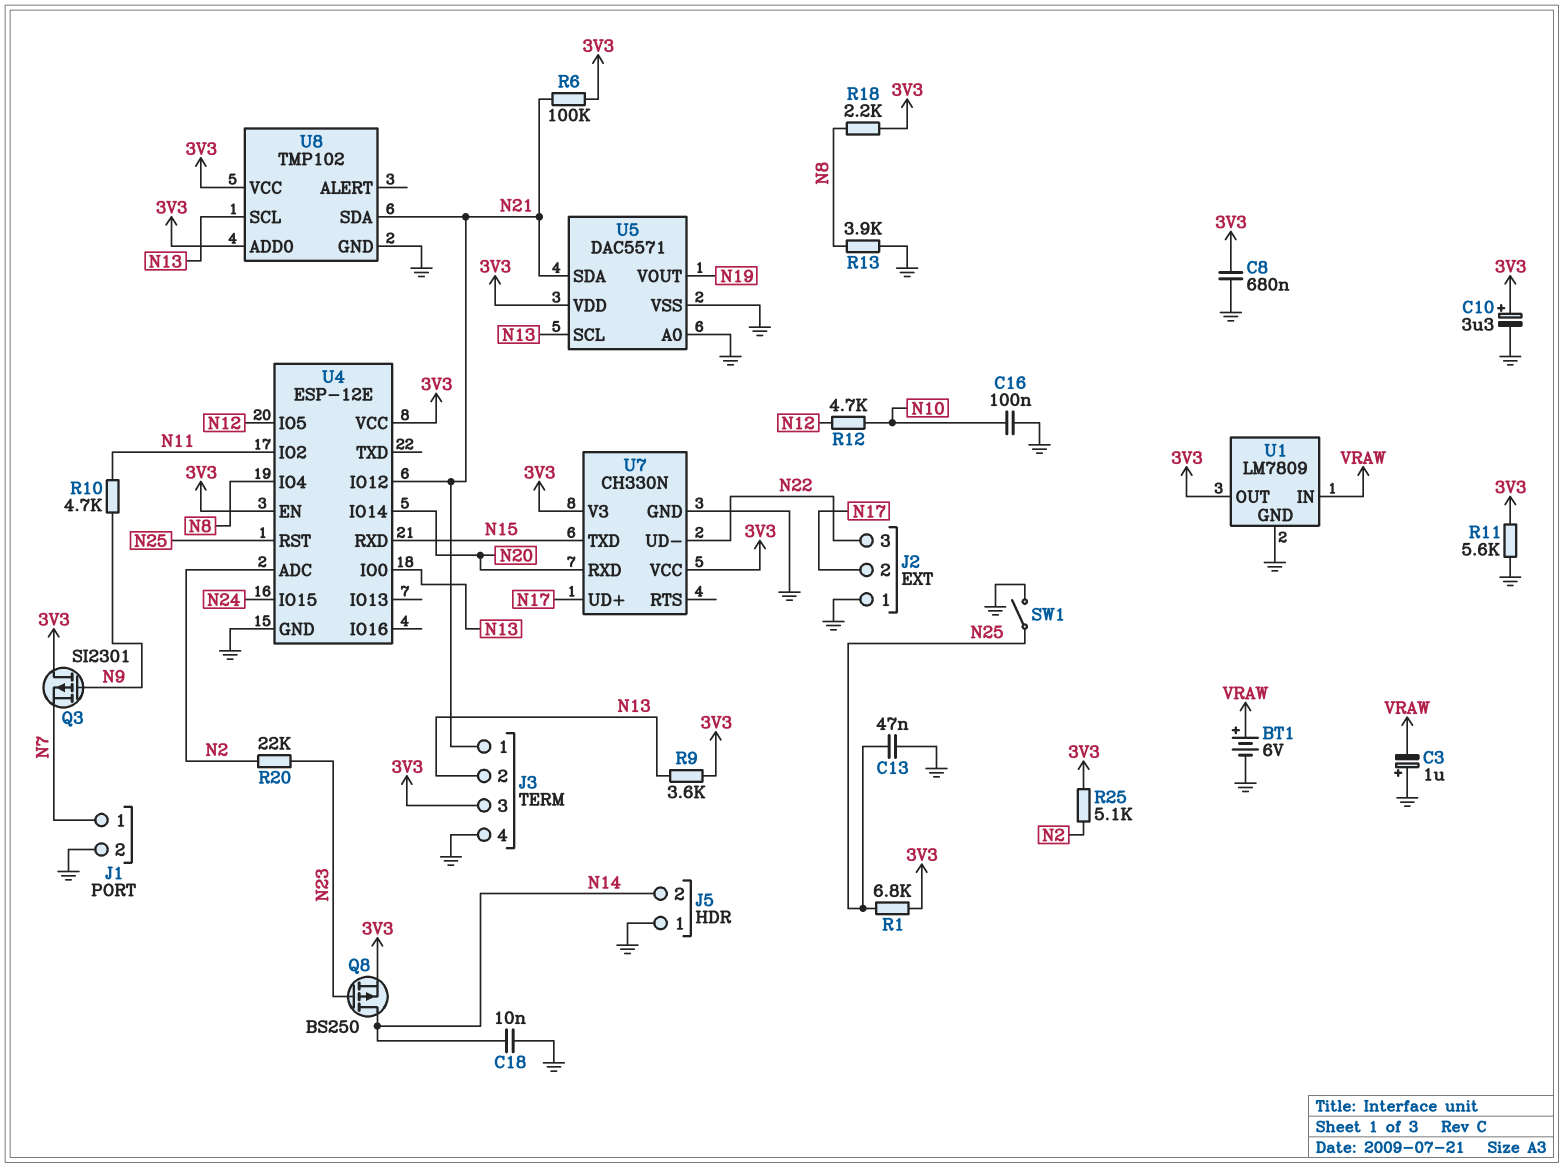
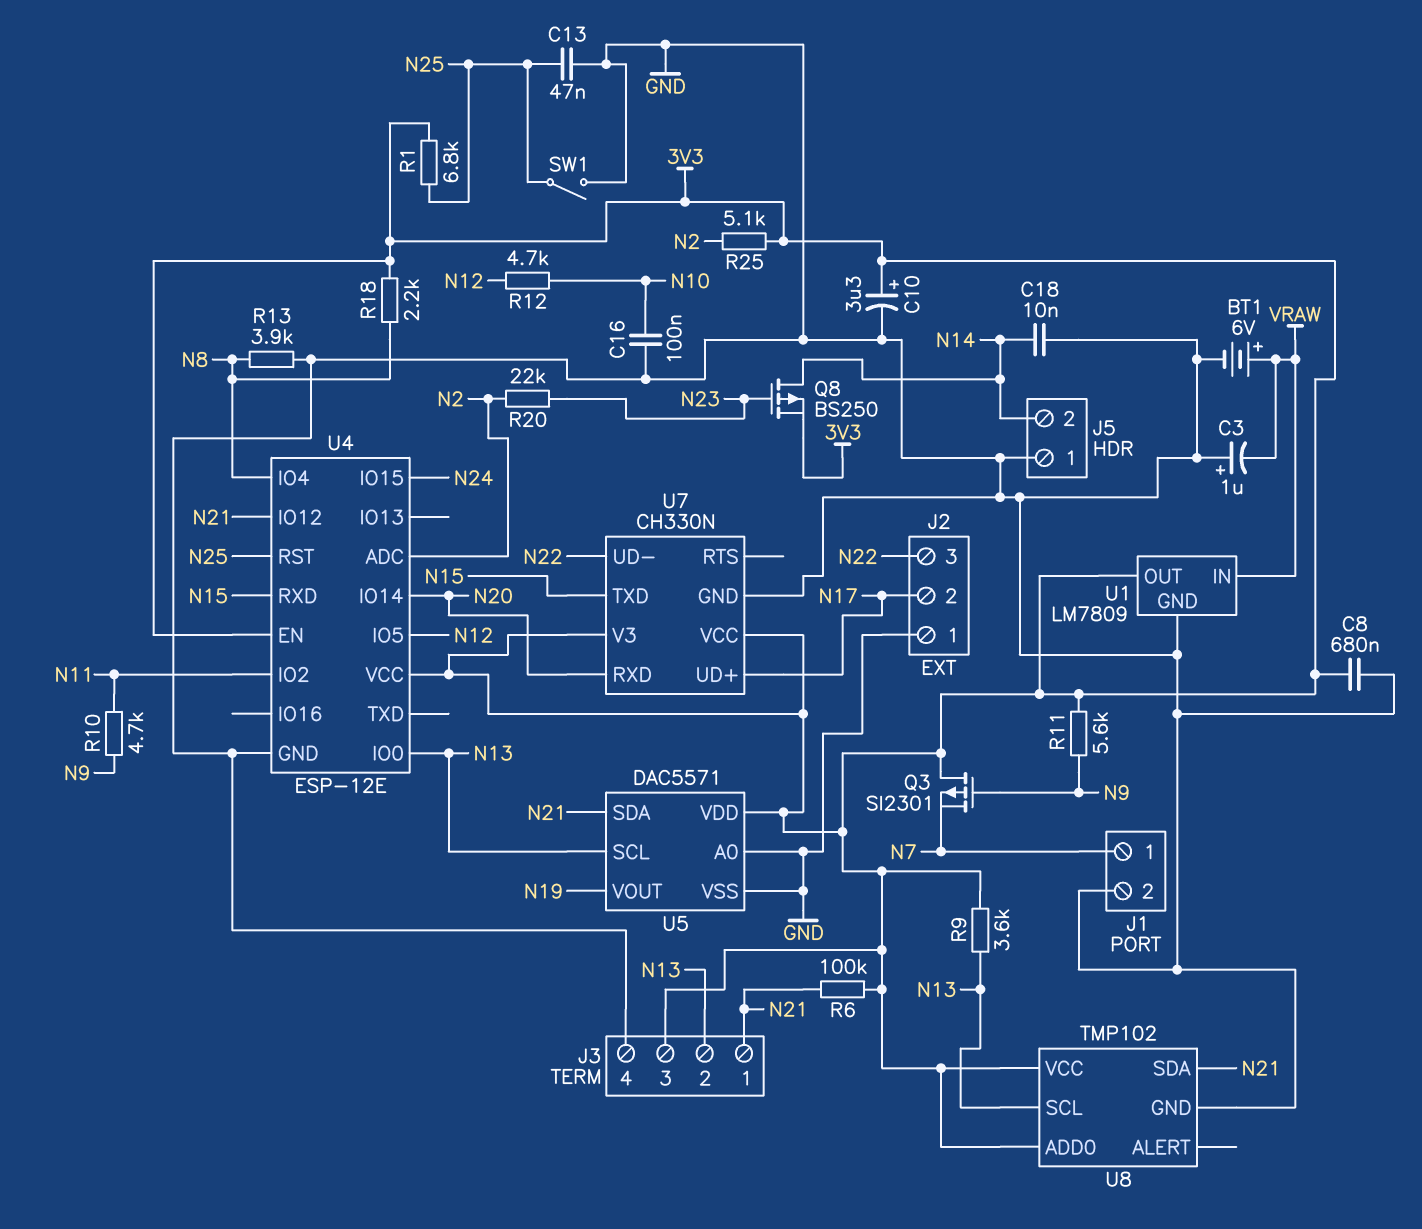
R11: 5.6k (3V3, GND) -> 5.6k (3V3, N9)

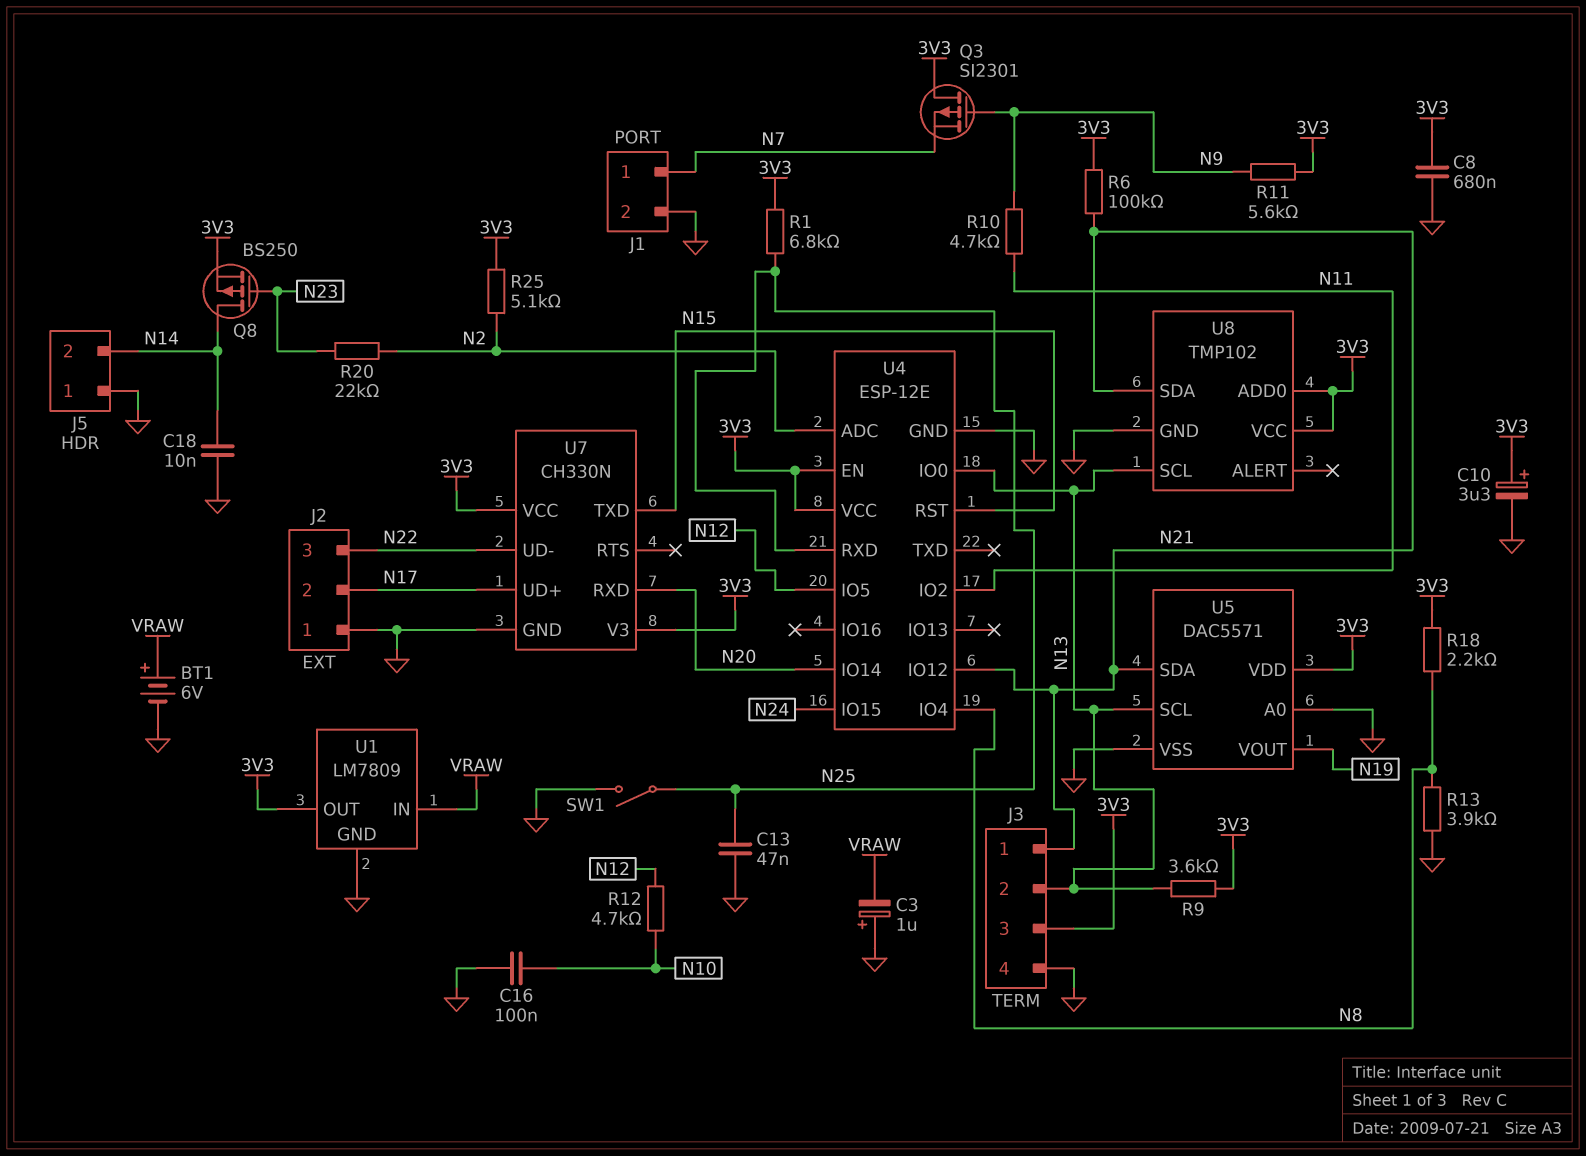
U4 pin RST: N25 -> N15
U4 pin RXD: N15 -> N25

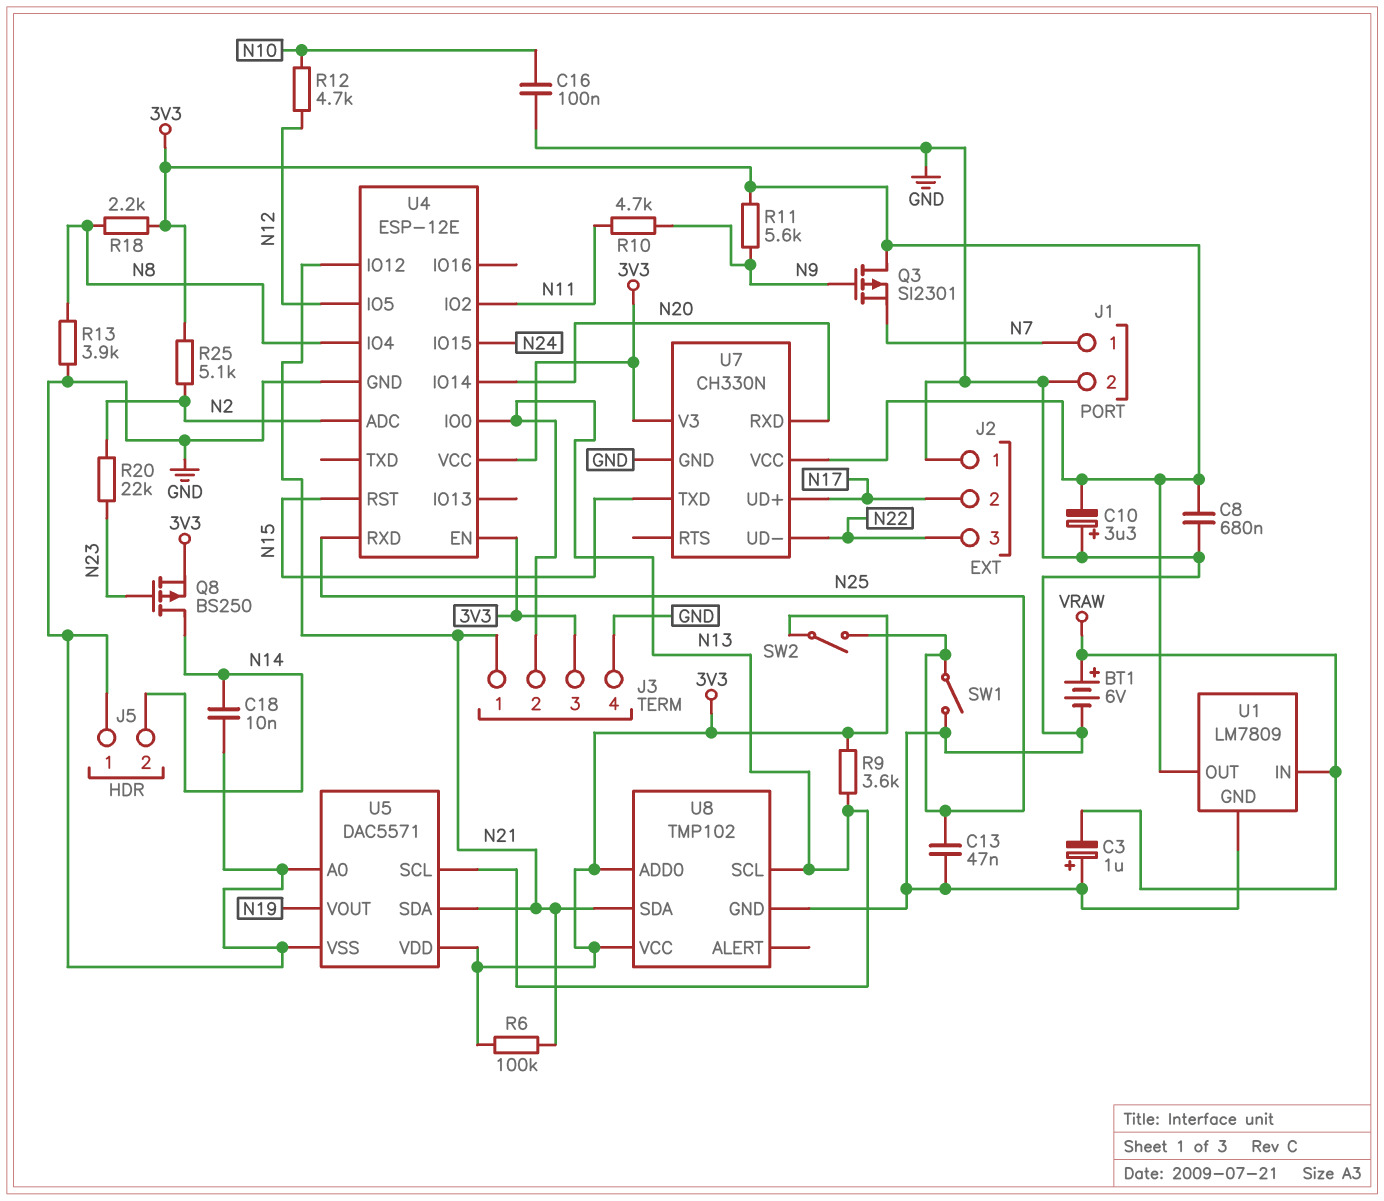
C10: 3.3uF (plus 3V3, minus GND) -> 3.3uF (plus GND, minus 3V3)
R1: 6.8k (3V3, N25) -> none
SW2: none -> switch (3V3, N25)

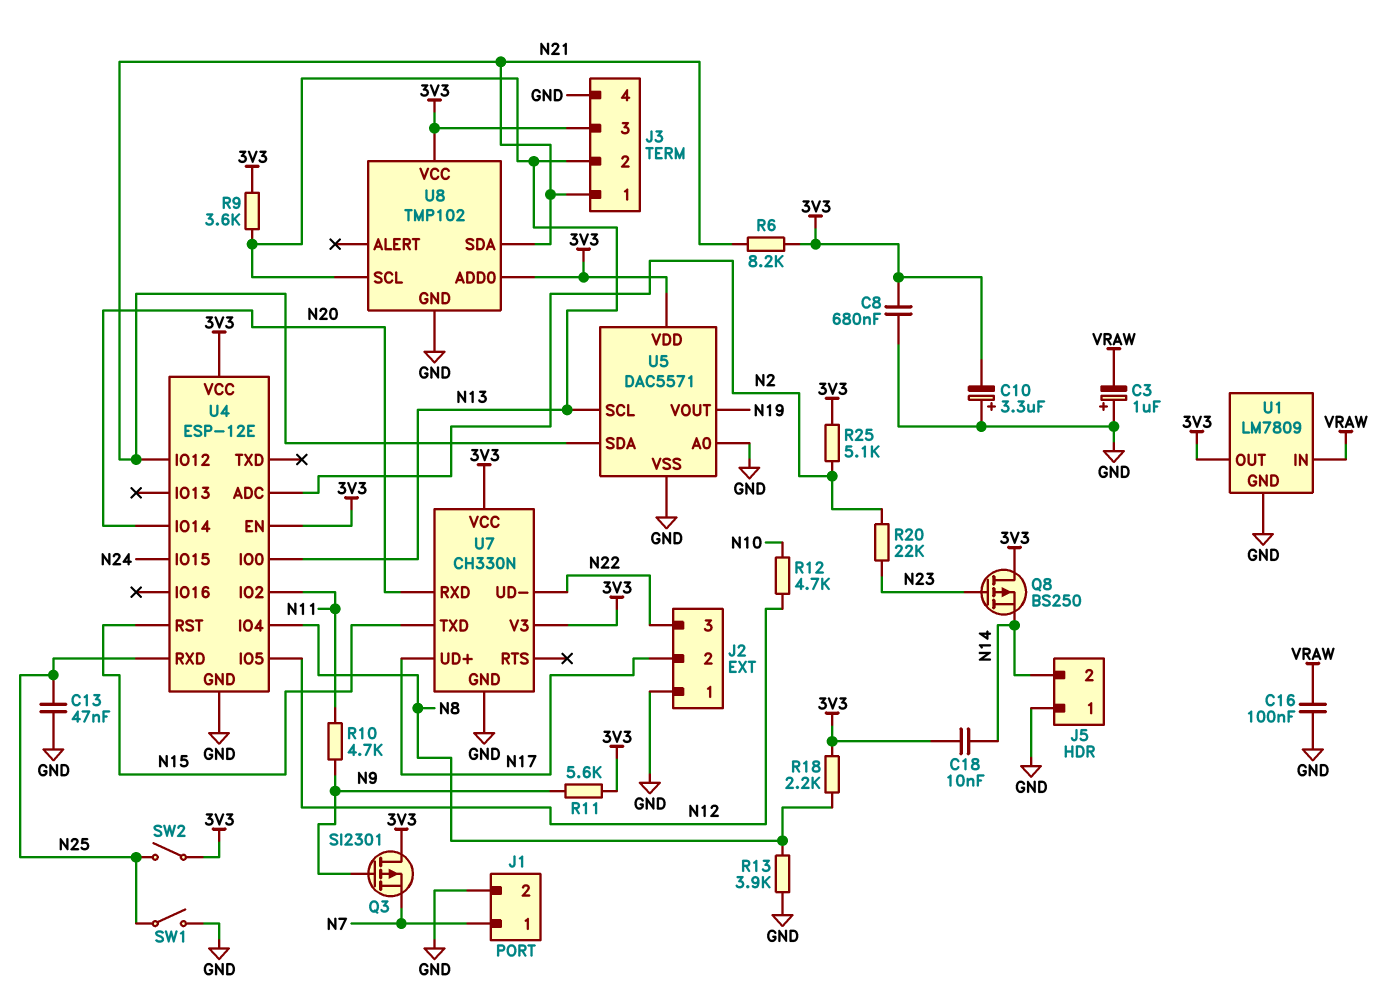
BT1: 6V (plus VRAW, minus GND) -> none
C16: 100nF (GND, N10) -> 100nF (GND, VRAW)
C18: 10nF (GND, N14) -> 10nF (3V3, N14)
Q8: PMOS BS250 (G N23, D N14, S 3V3) -> PMOS BS250 (G N23, D 3V3, S N14)
R6: 100k (3V3, N21) -> 8.2k (3V3, N21)

